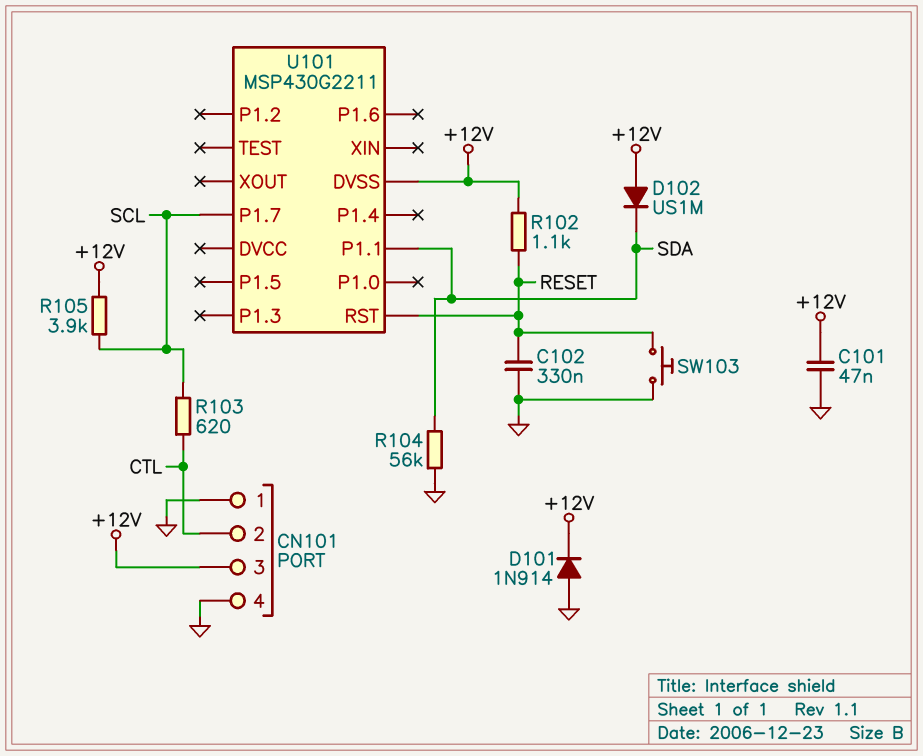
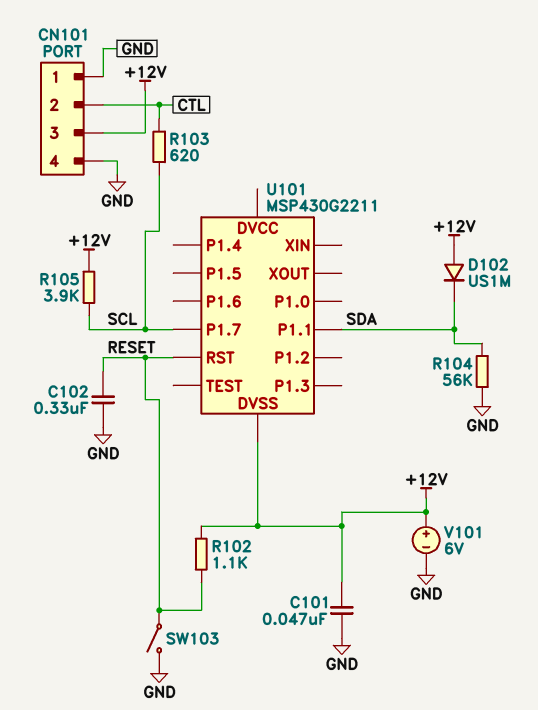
D101: diode 1N914 (A GND, K +12V) -> none
SW103: button (GND, RESET) -> switch (GND, RESET)
V101: none -> 6V (plus +12V, minus GND)

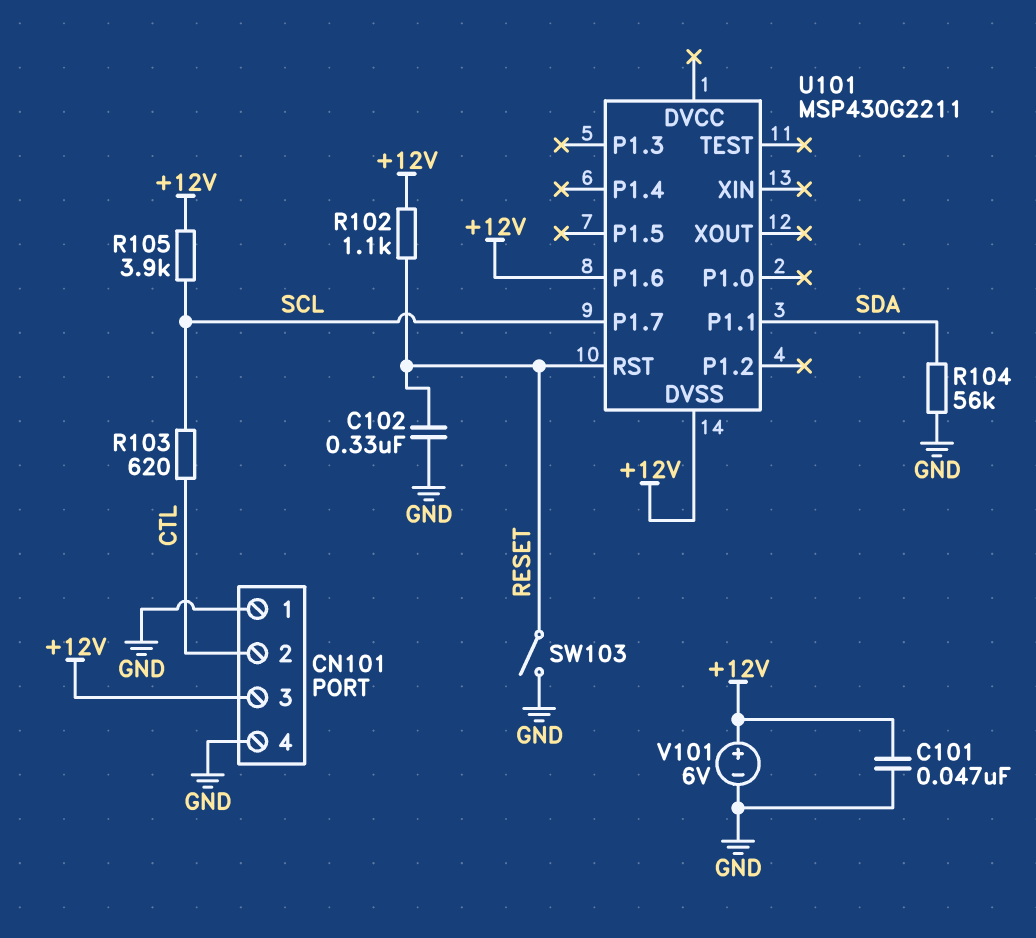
D102: diode US1M (A +12V, K SDA) -> none
U101 pin P1.6: none -> +12V

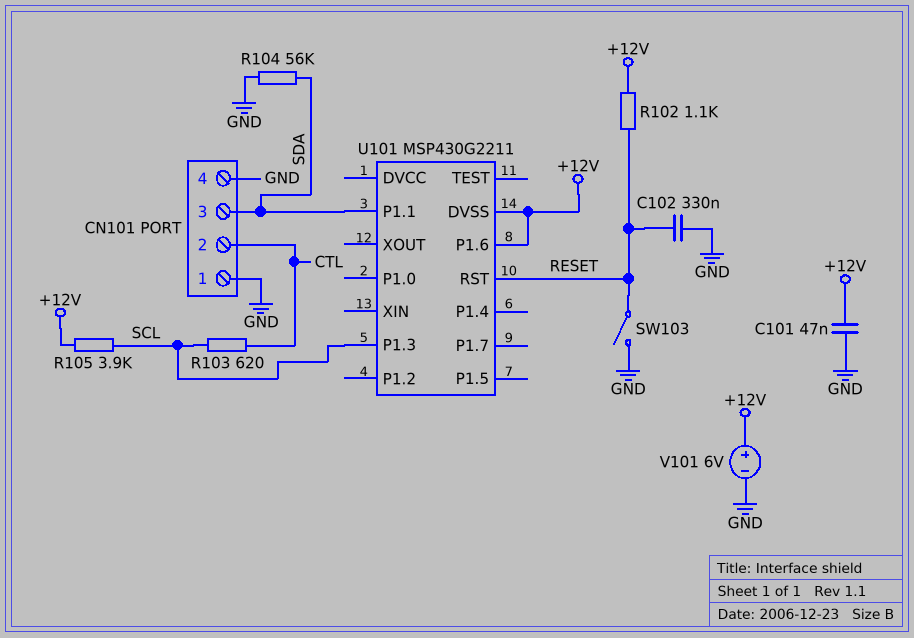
CN101 pin 3: +12V -> SDA
U101 pin P1.3: none -> SCL
U101 pin P1.7: SCL -> none

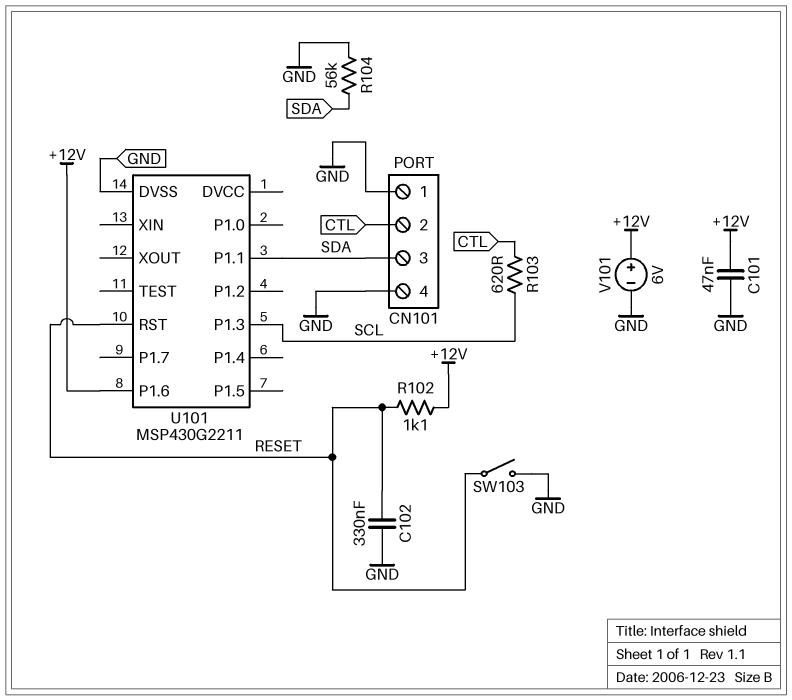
R105: 3.9k (+12V, SCL) -> none
U101 pin DVSS: +12V -> GND

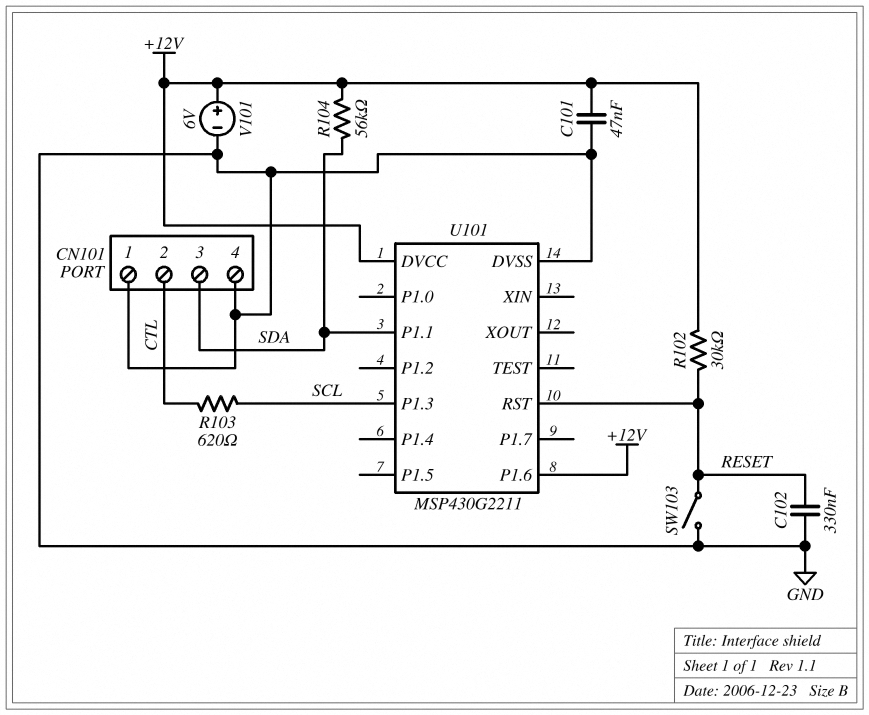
R102: 1.1k (+12V, RESET) -> 30k (+12V, RESET)
R104: 56k (GND, SDA) -> 56k (+12V, SDA)
U101 pin DVCC: none -> +12V

